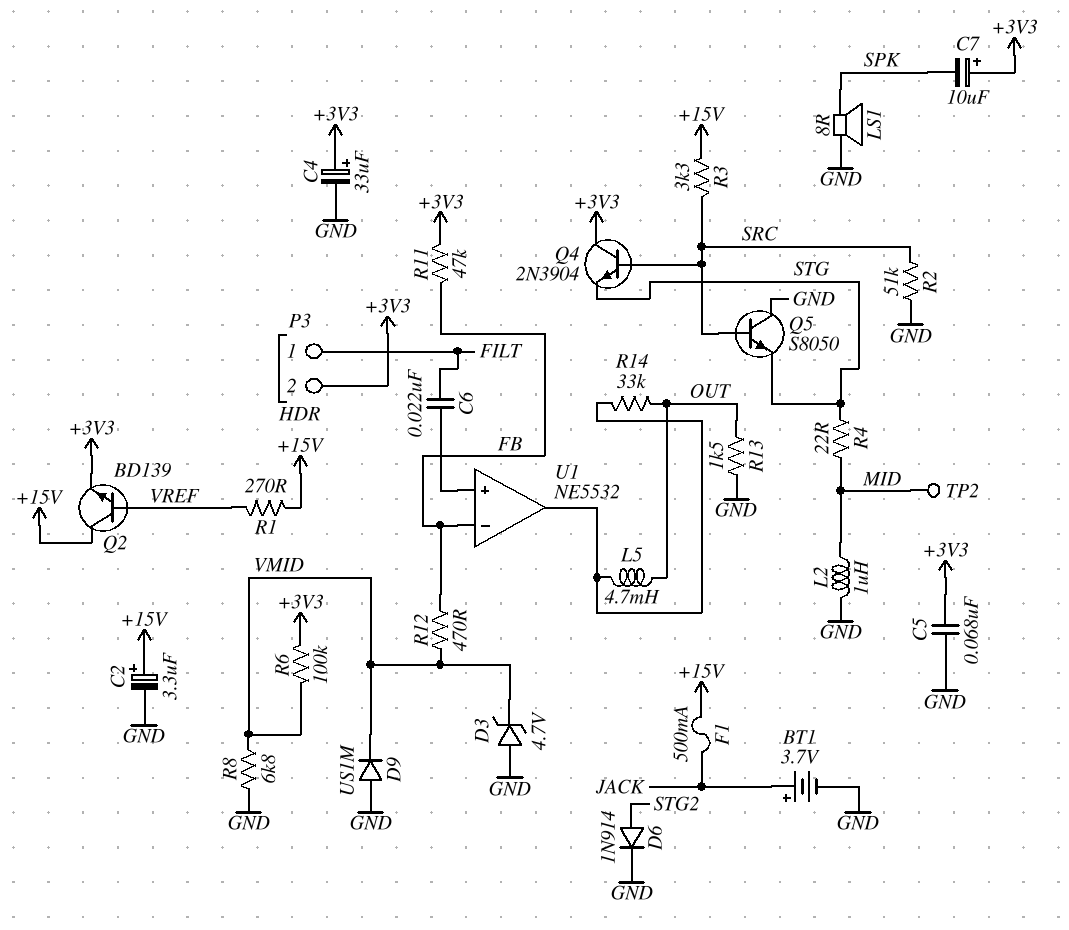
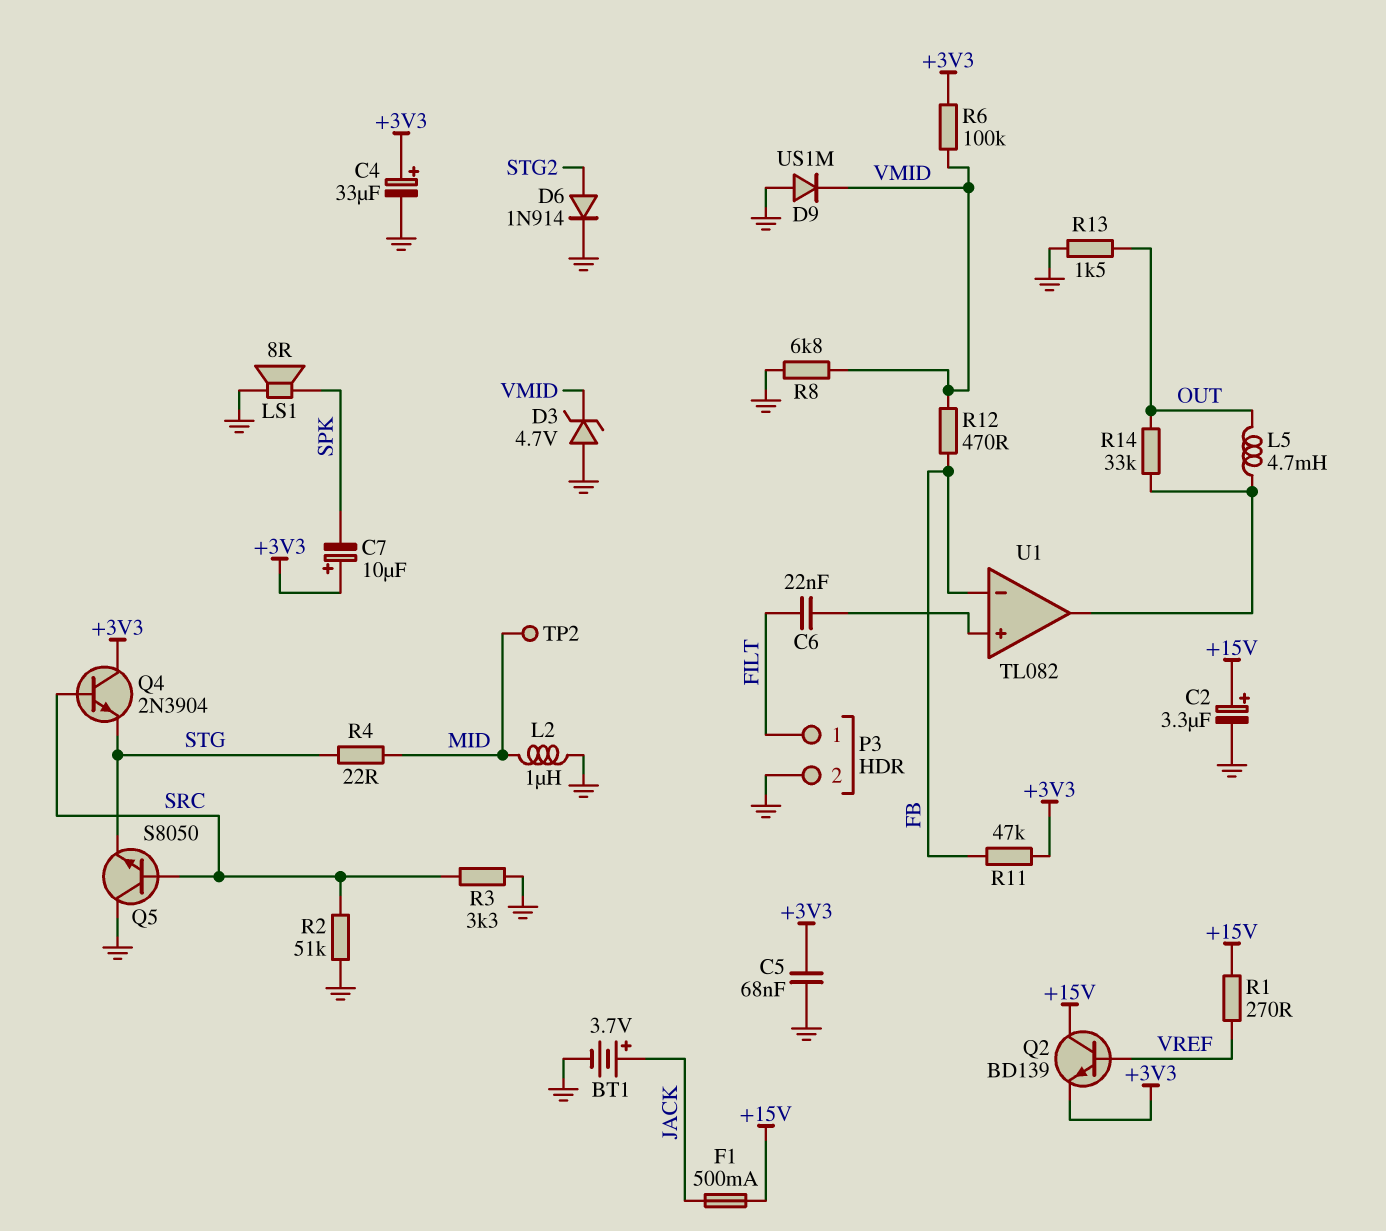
P3 pin 2: +3V3 -> GND
R3: 3.3k (+15V, SRC) -> 3.3k (GND, SRC)
U1: NE5532 -> TL082

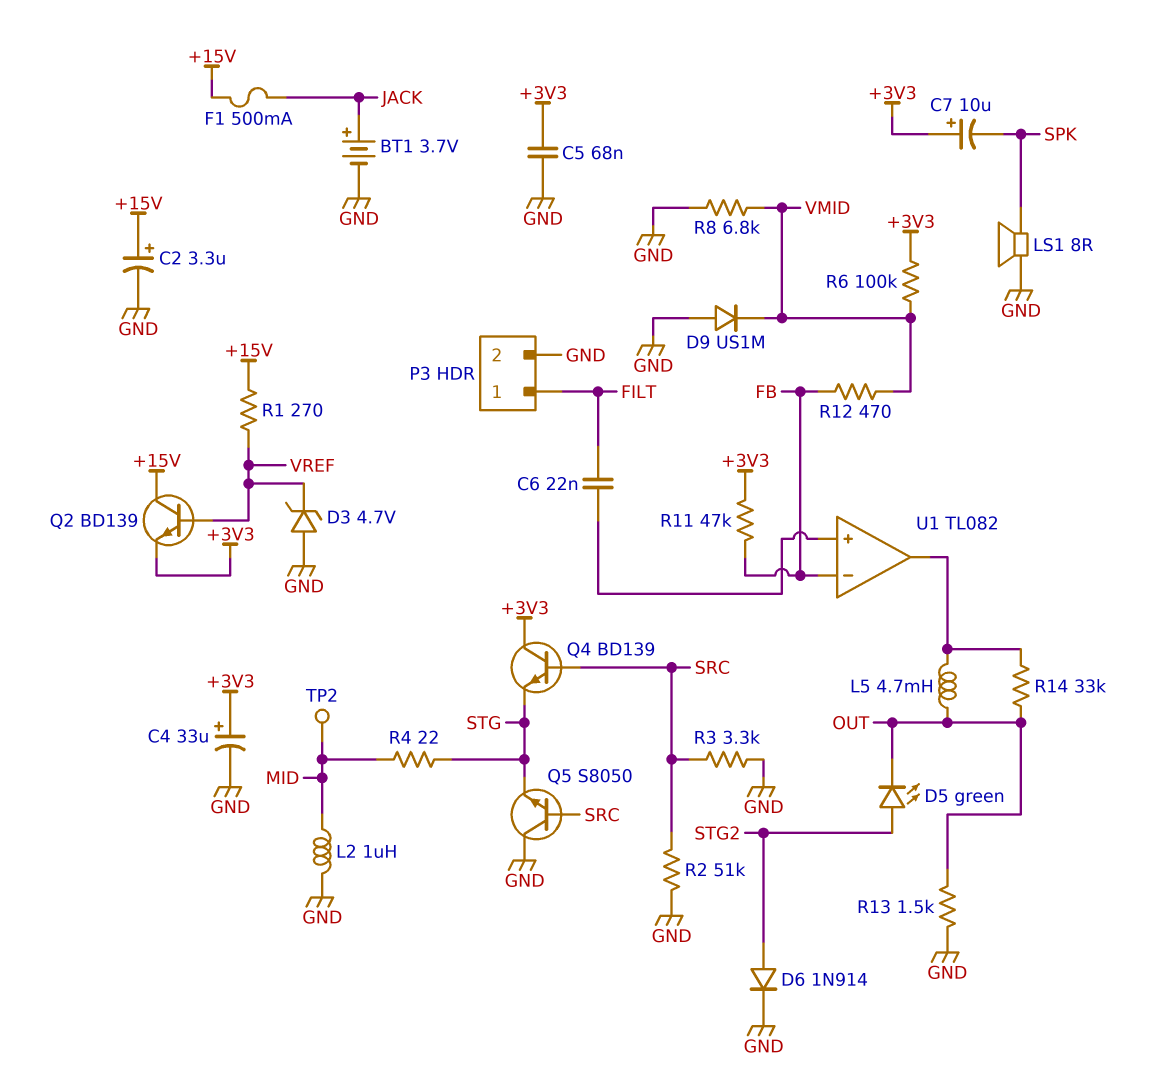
D3: zener 4.7V (A GND, K VMID) -> zener 4.7V (A GND, K VREF)
D5: none -> LED green (A STG2, K OUT)
Q4: NPN 2N3904 (B SRC, C +3V3, E STG) -> NPN BD139 (B SRC, C +3V3, E STG)

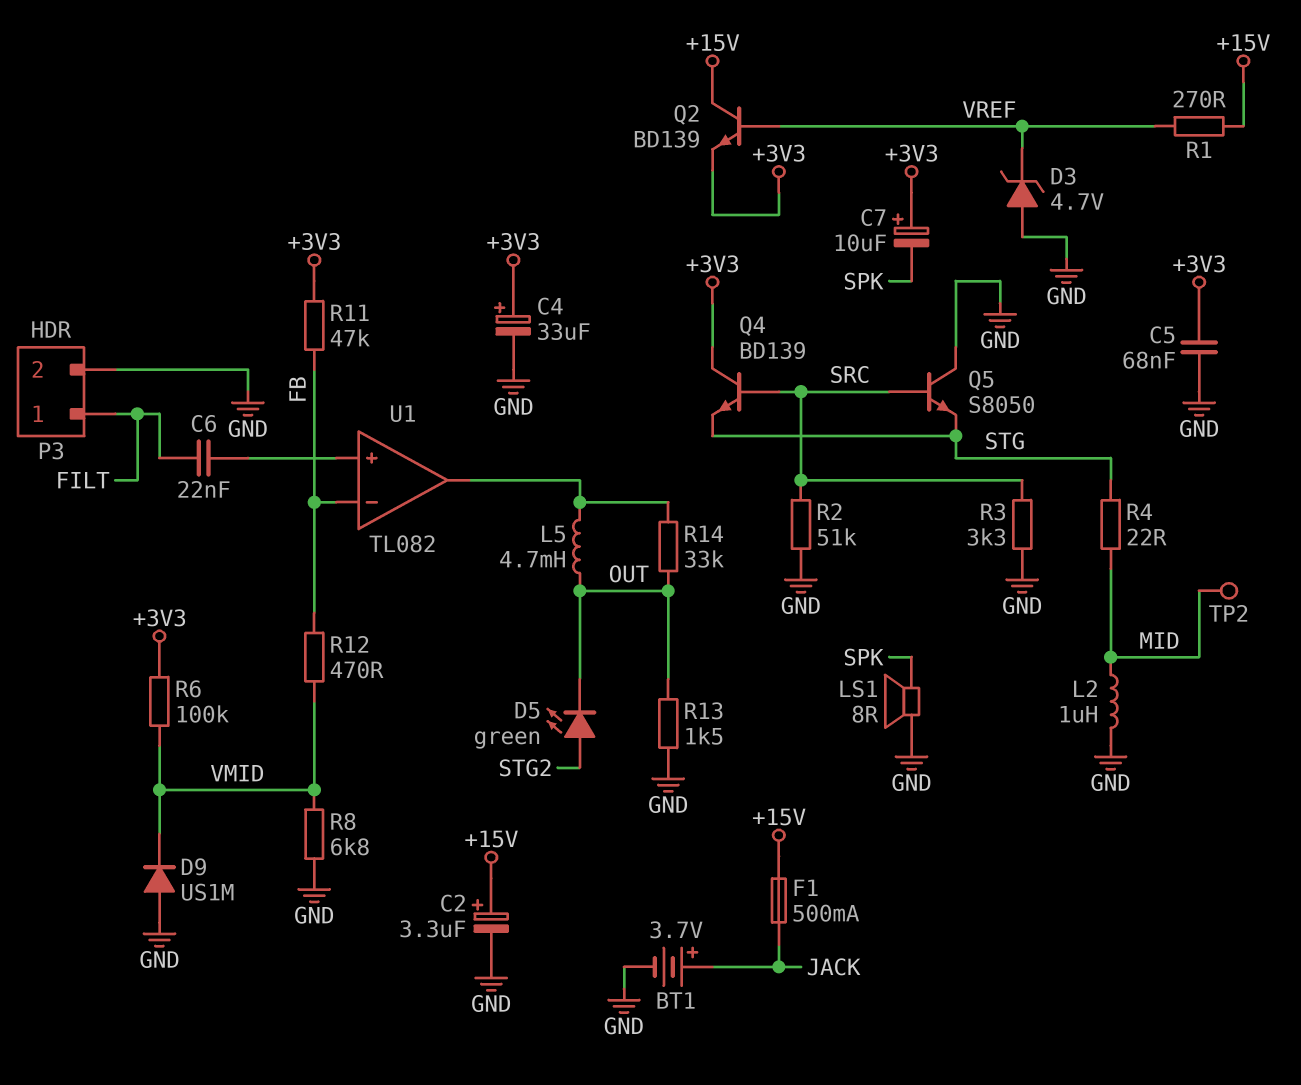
D6: diode 1N914 (A STG2, K GND) -> none

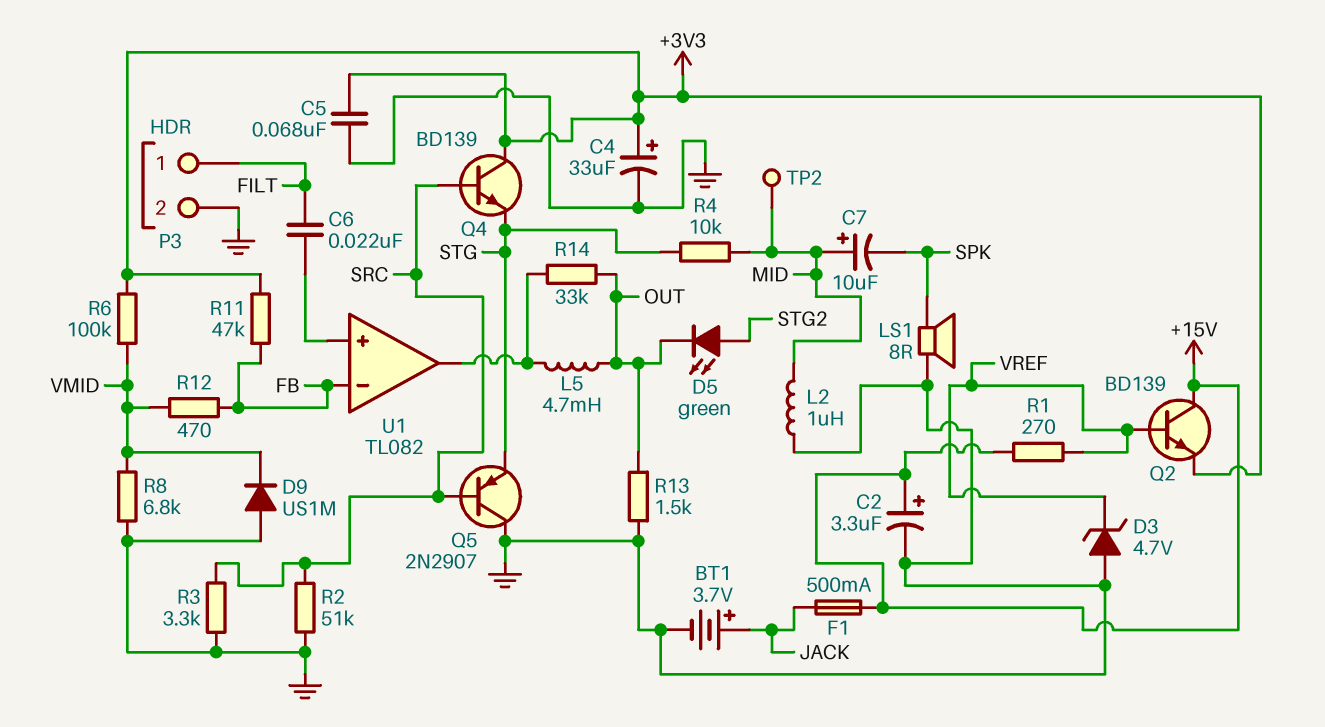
C7: 10uF (plus +3V3, minus SPK) -> 10uF (plus MID, minus SPK)
Q5: NPN S8050 (B SRC, C GND, E STG) -> PNP 2N2907 (B SRC, C GND, E STG)
R4: 22 (MID, STG) -> 10k (MID, STG)

